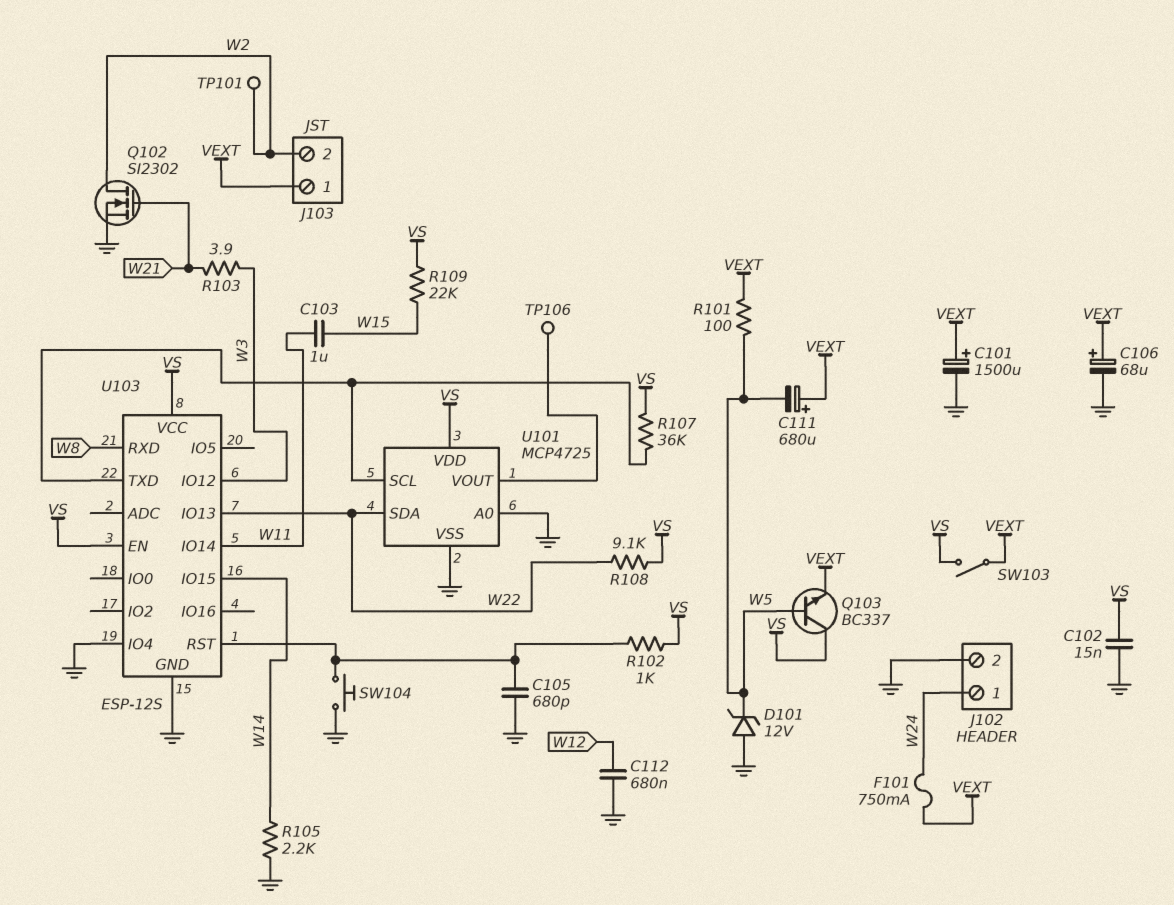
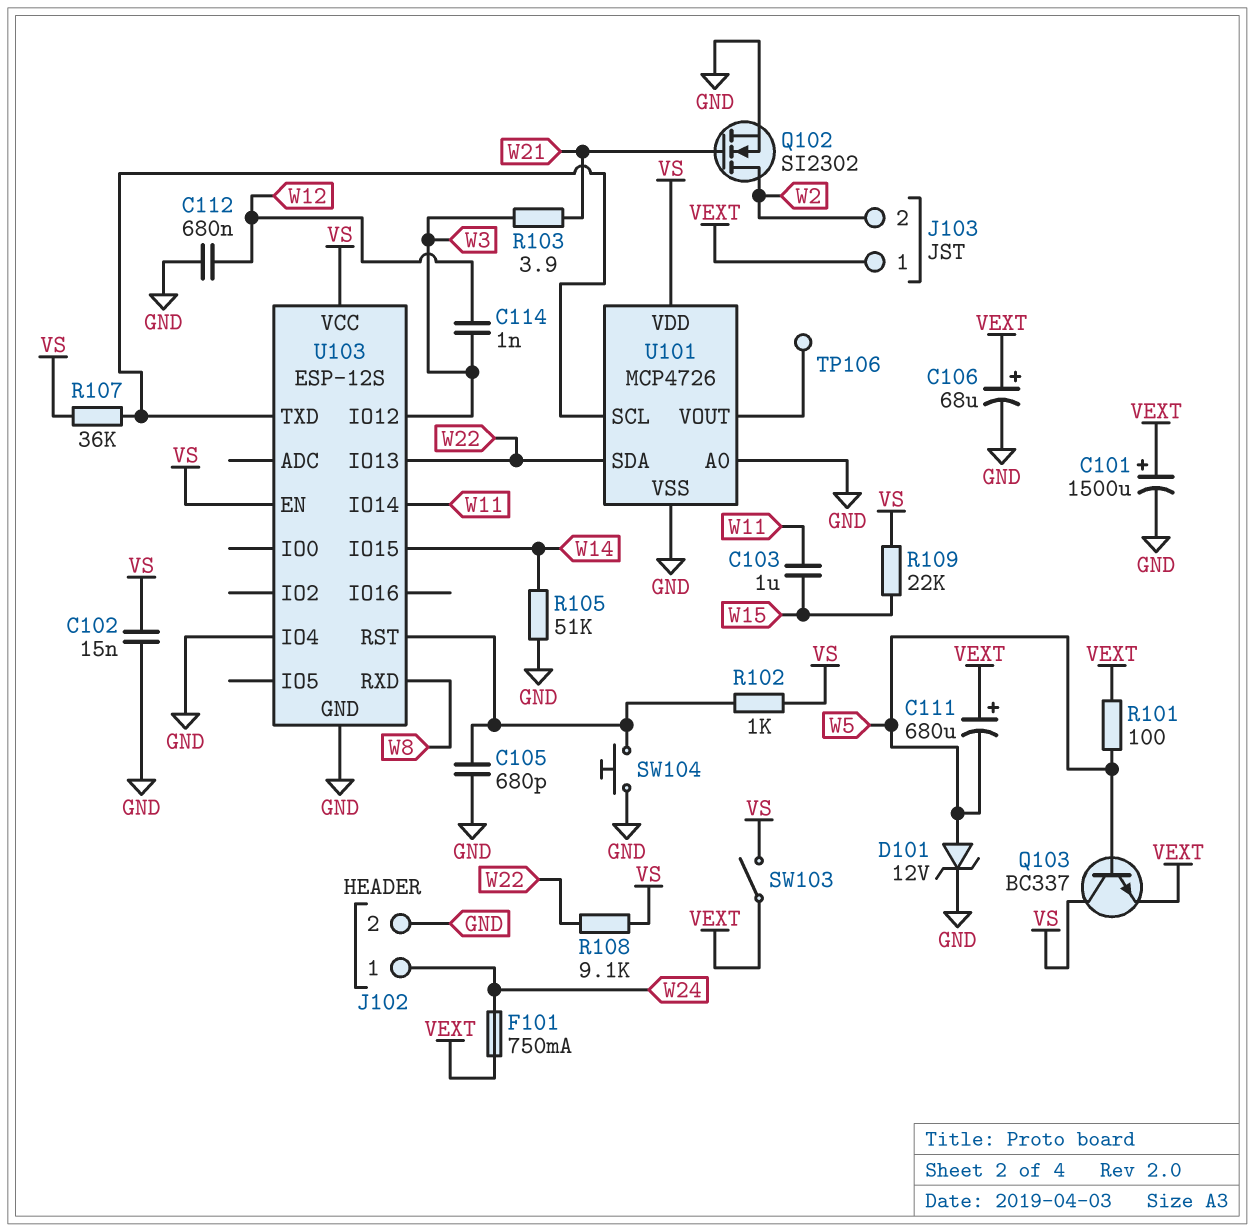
C114: none -> 1nF (W3, W12)
D101: zener 12V (A GND, K W5) -> zener 12V (A W5, K GND)
R105: 2.2k (GND, W14) -> 51k (GND, W14)
TP101: test point (W2) -> none
U101: MCP4725 -> MCP4726

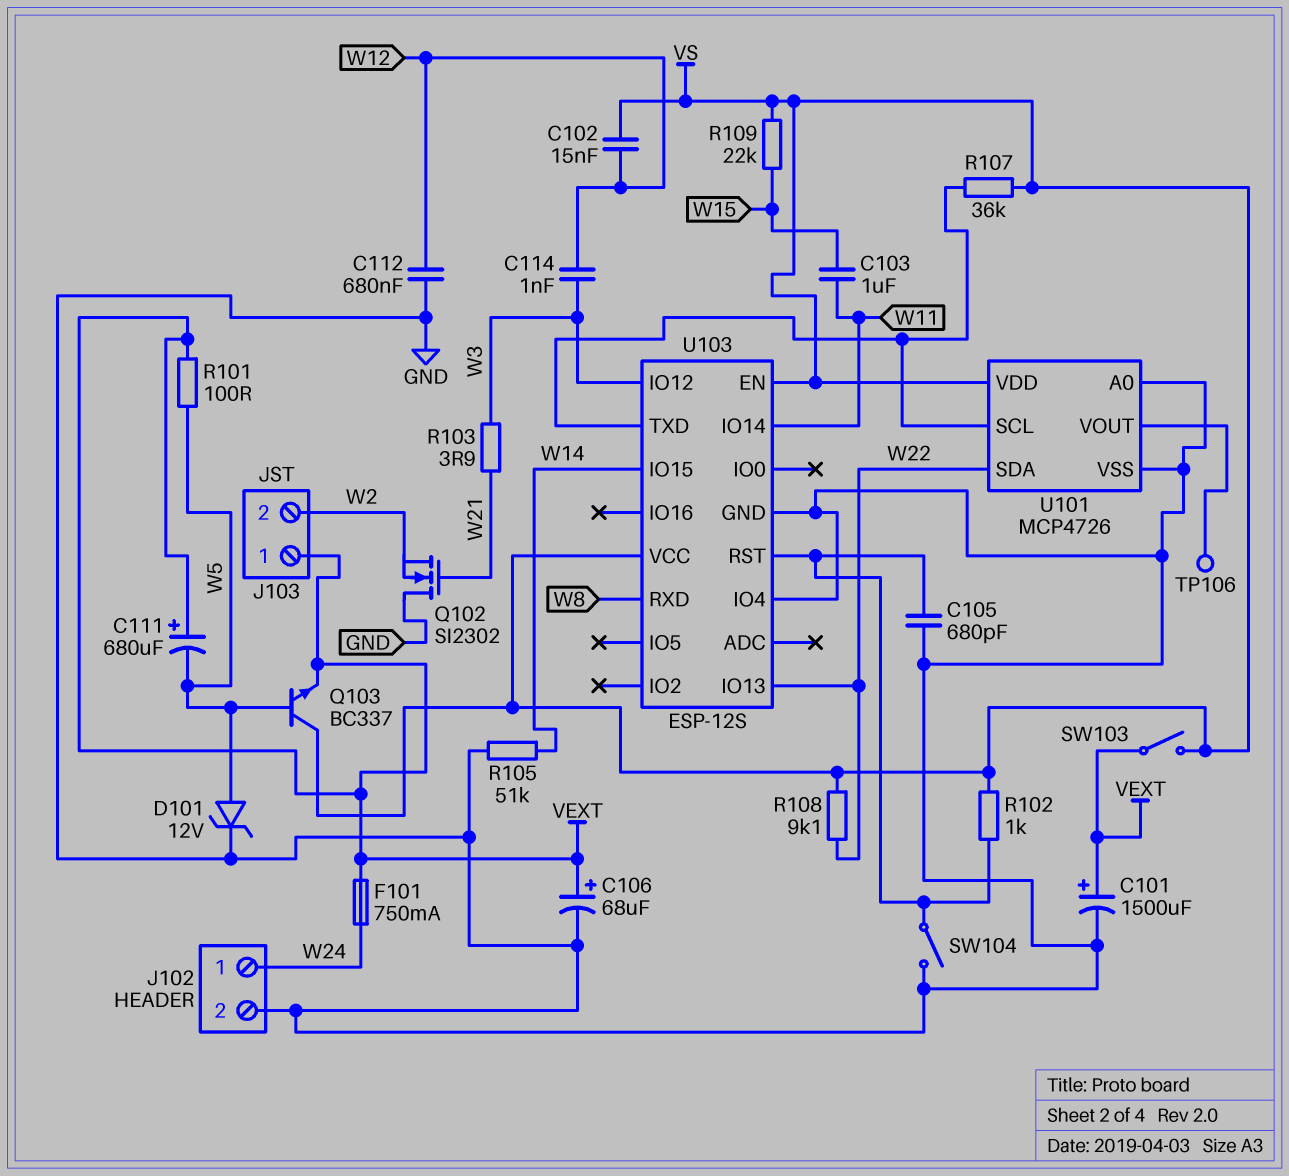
C102: 15nF (GND, VS) -> 15nF (VS, W12)
Q102: NMOS SI2302 (G W21, D W2, S GND) -> NMOS SI2302 (G W21, D GND, S W2)
SW104: button (GND, U103/RST) -> switch (GND, U103/RST)

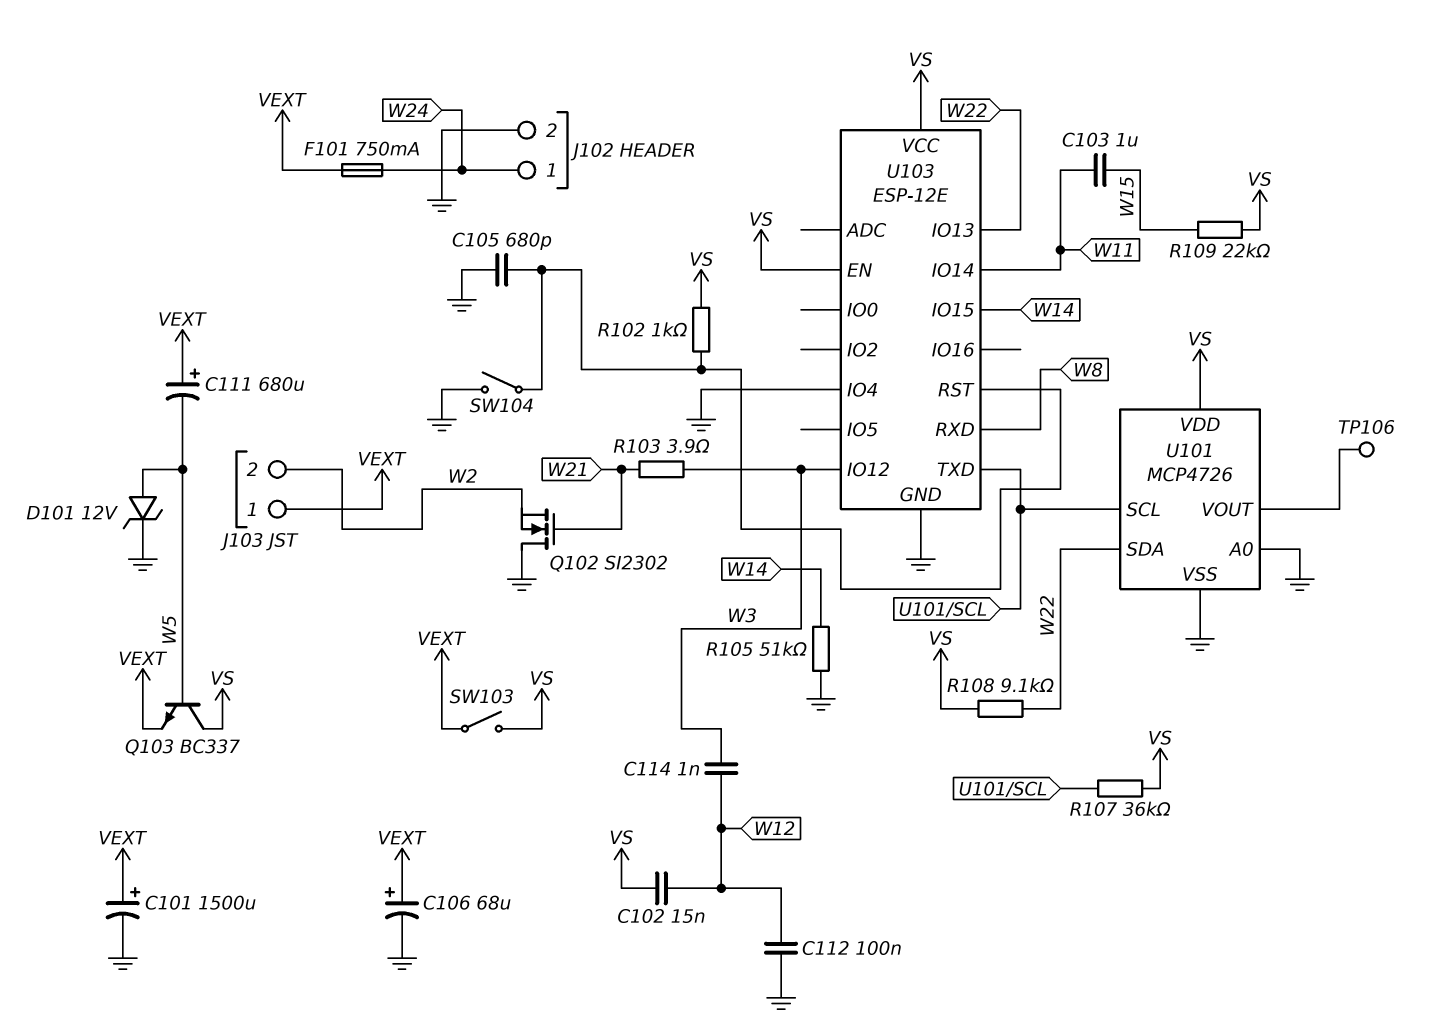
C112: 680nF (GND, W12) -> 100nF (GND, W12)
R101: 100 (VEXT, W5) -> none
U103: ESP-12S -> ESP-12E

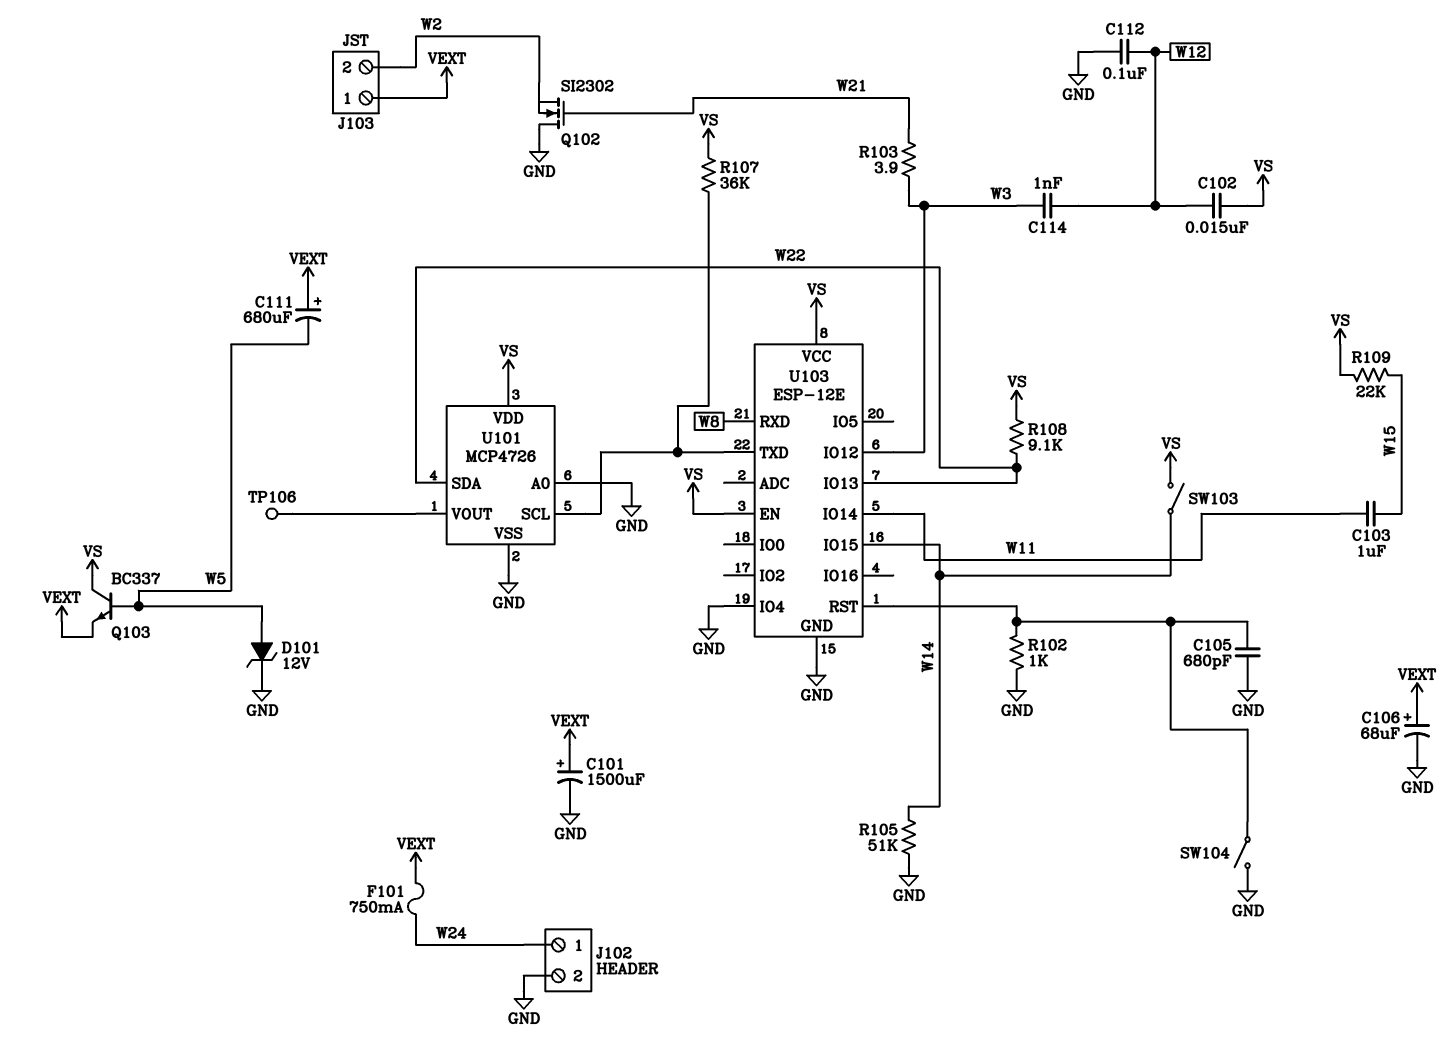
R102: 1k (U103/RST, VS) -> 1k (GND, U103/RST)
SW103: switch (VEXT, VS) -> switch (VS, W14)

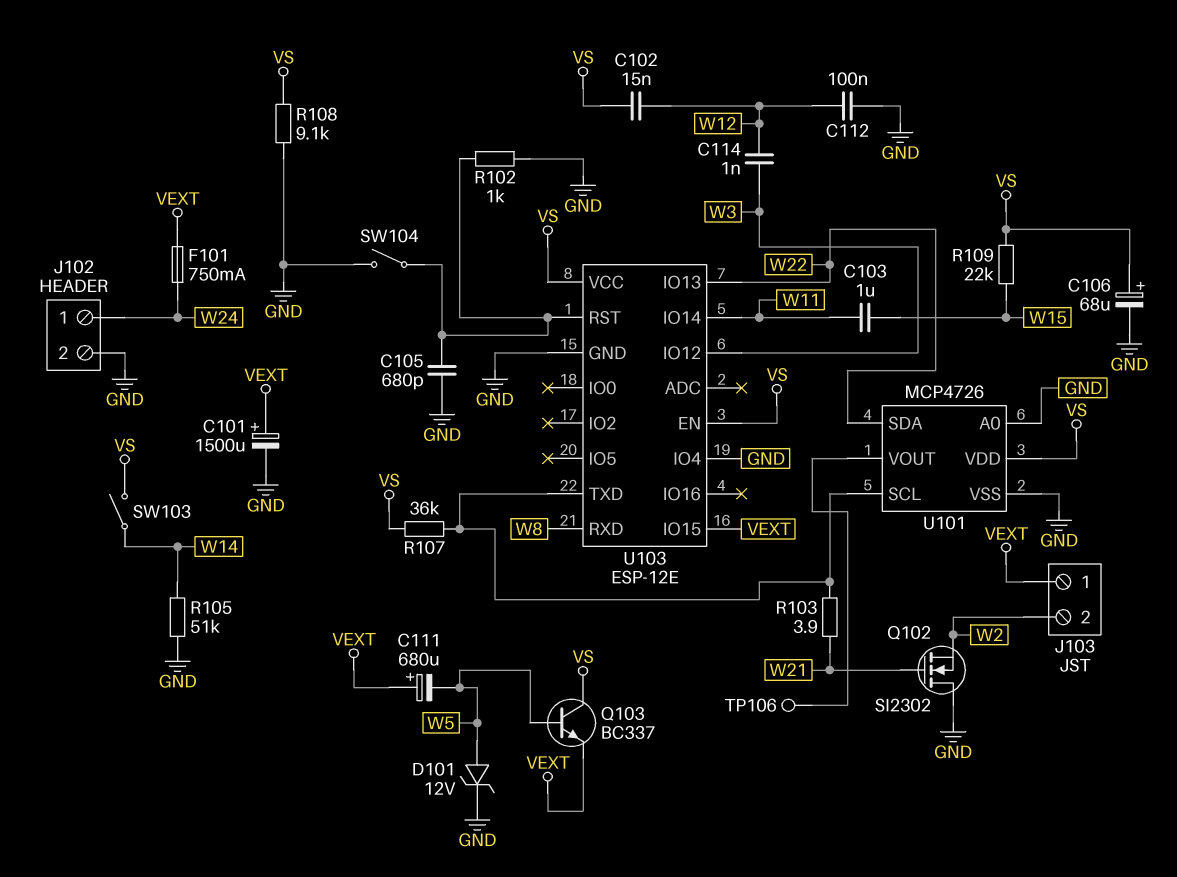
C106: 68uF (plus VEXT, minus GND) -> 68uF (plus VS, minus GND)
R103: 3.9 (W3, W21) -> 3.9 (U101/SCL, W21)
R108: 9.1k (VS, W22) -> 9.1k (GND, VS)
U103 pin IO15: W14 -> VEXT

